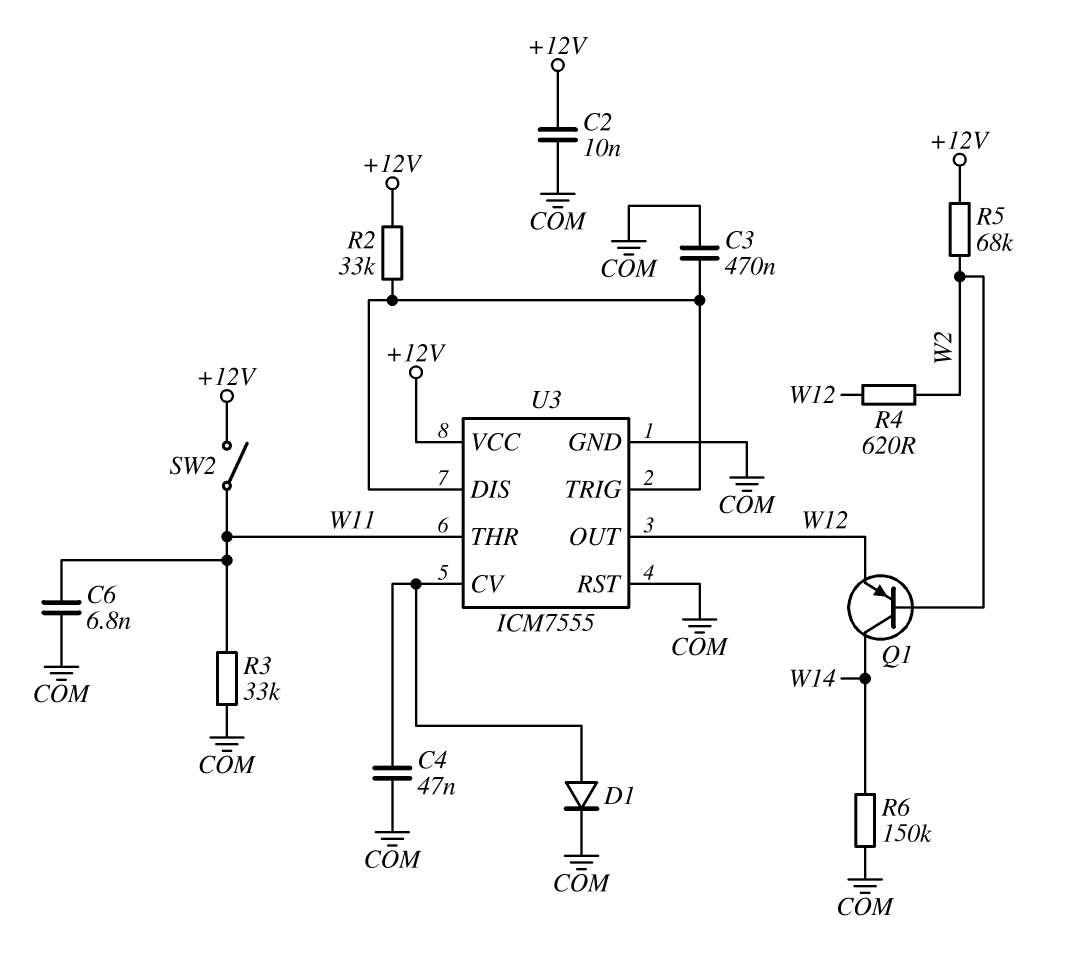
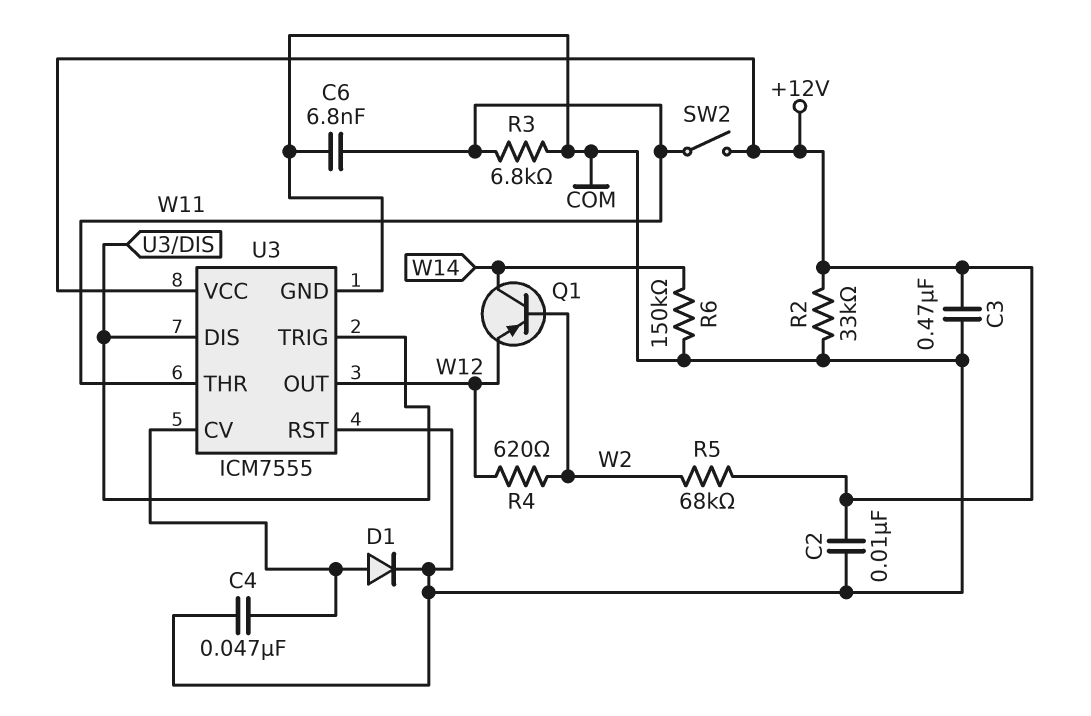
C3: 470nF (COM, U3/DIS) -> 470nF (+12V, COM)
R2: 33k (+12V, U3/DIS) -> 33k (+12V, COM)
R3: 33k (COM, W11) -> 6.8k (COM, W11)

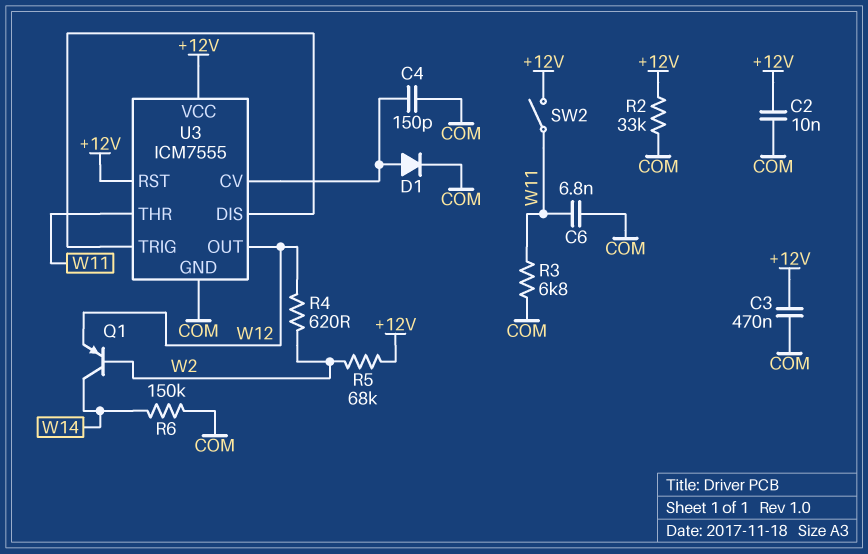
C4: 47nF (COM, U3/CV) -> 150pF (COM, U3/CV)
U3 pin RST: COM -> +12V

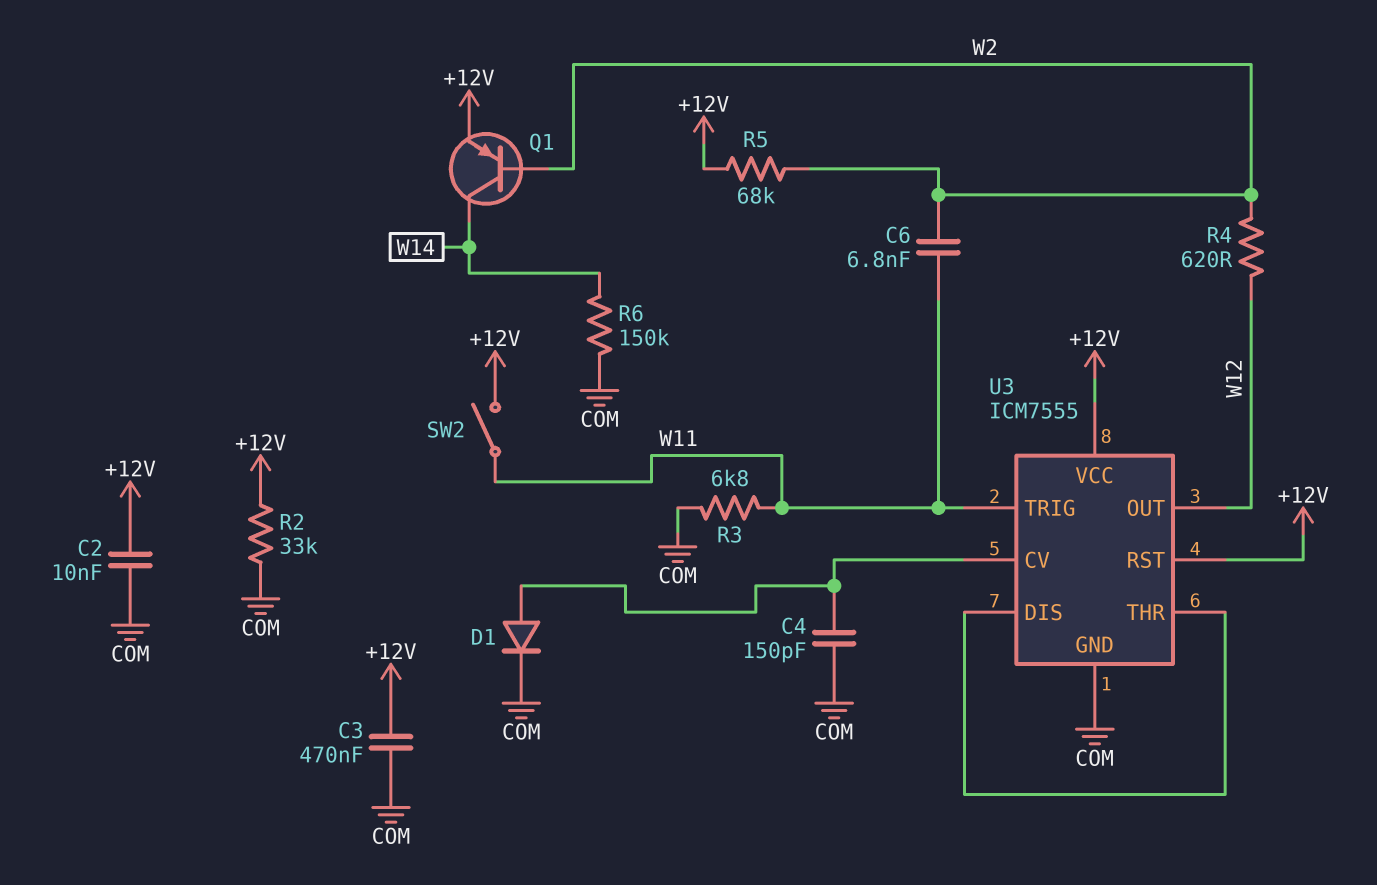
C6: 6.8nF (COM, W11) -> 6.8nF (W2, W11)
Q1: PNP (B W2, C W14, E W12) -> PNP (B W2, C W14, E +12V)
U3 pin THR: W11 -> U3/DIS
U3 pin TRIG: U3/DIS -> W11

